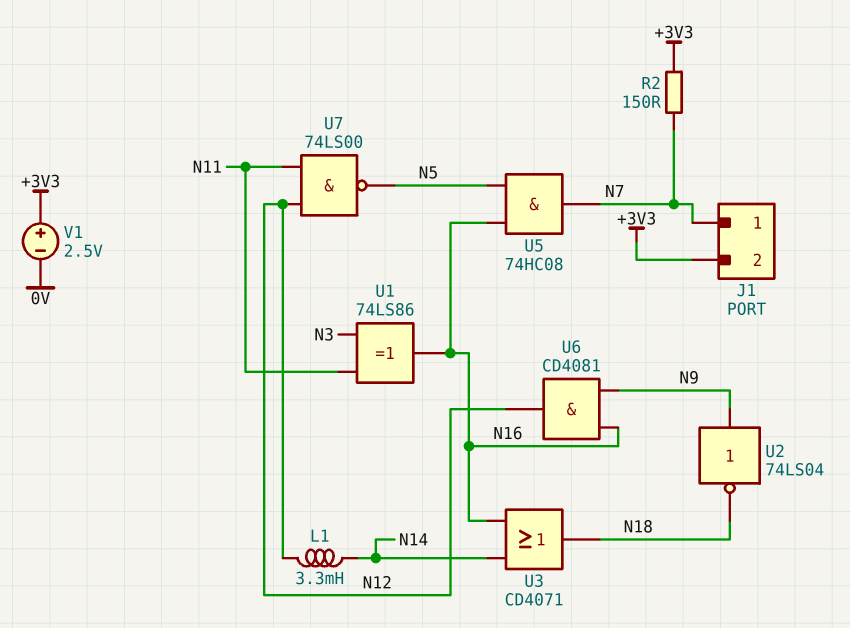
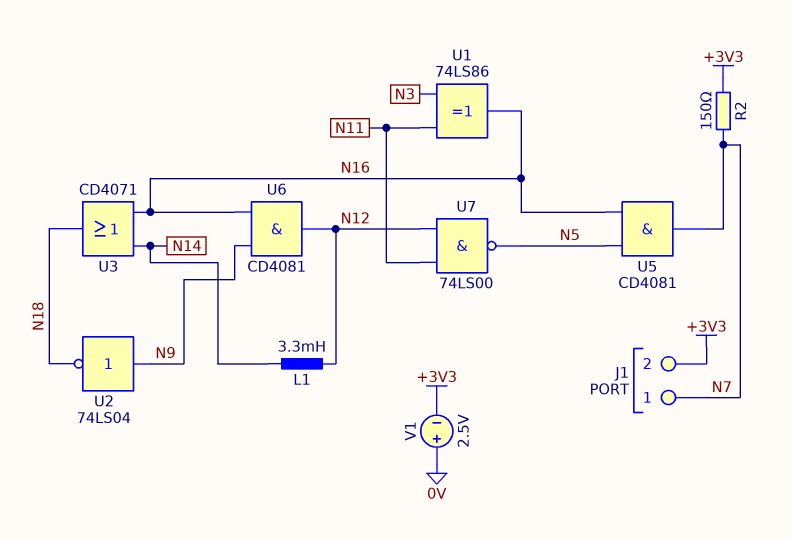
U5: AND 74HC08 (in N5, in N16, out N7) -> AND CD4081 (in N5, in N16, out N7)
V1: 2.5V (plus +3V3, minus 0V) -> 2.5V (plus 0V, minus +3V3)

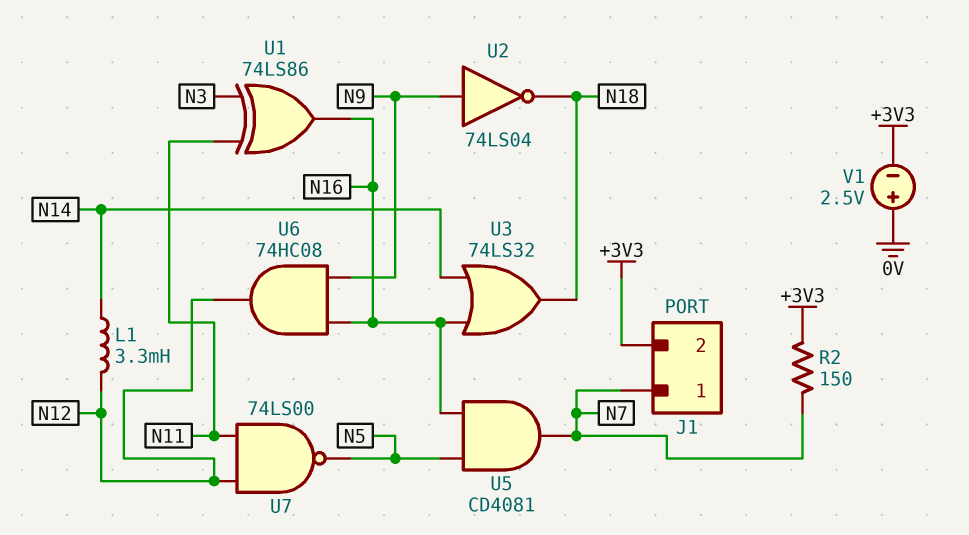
U3: OR CD4071 (in N14, in N16, out N18) -> OR 74LS32 (in N14, in N16, out N18)
U6: AND CD4081 (in N9, in N16, out N12) -> AND 74HC08 (in N9, in N16, out N12)

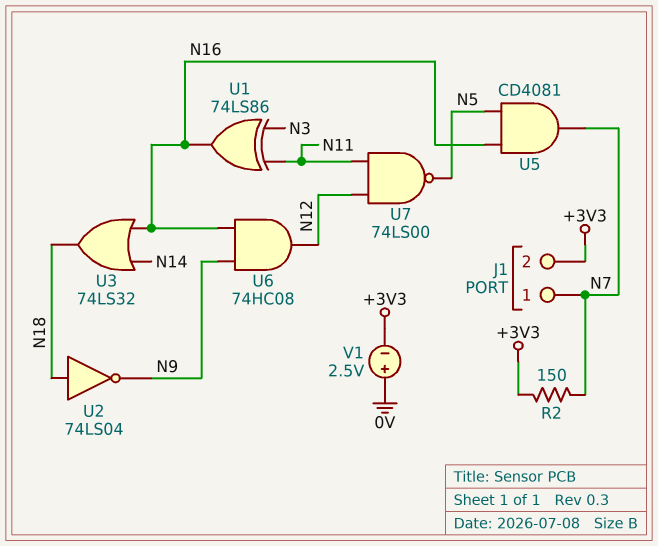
L1: 3.3mH (N12, N14) -> none
U2: NOT 74LS04 (in N9, out N18) -> NOT 74LS04 (in N18, out N9)

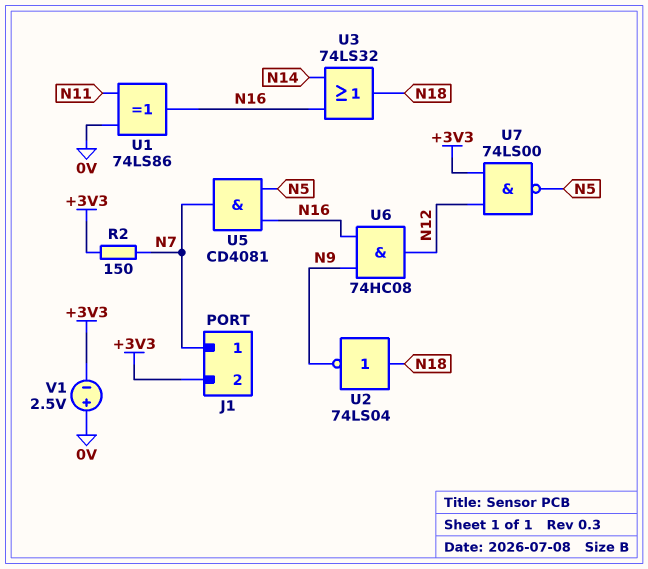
U1: XOR 74LS86 (in N3, in N11, out N16) -> XOR 74LS86 (in 0V, in N11, out N16)
U7: NAND 74LS00 (in N11, in N12, out N5) -> NAND 74LS00 (in +3V3, in N12, out N5)

